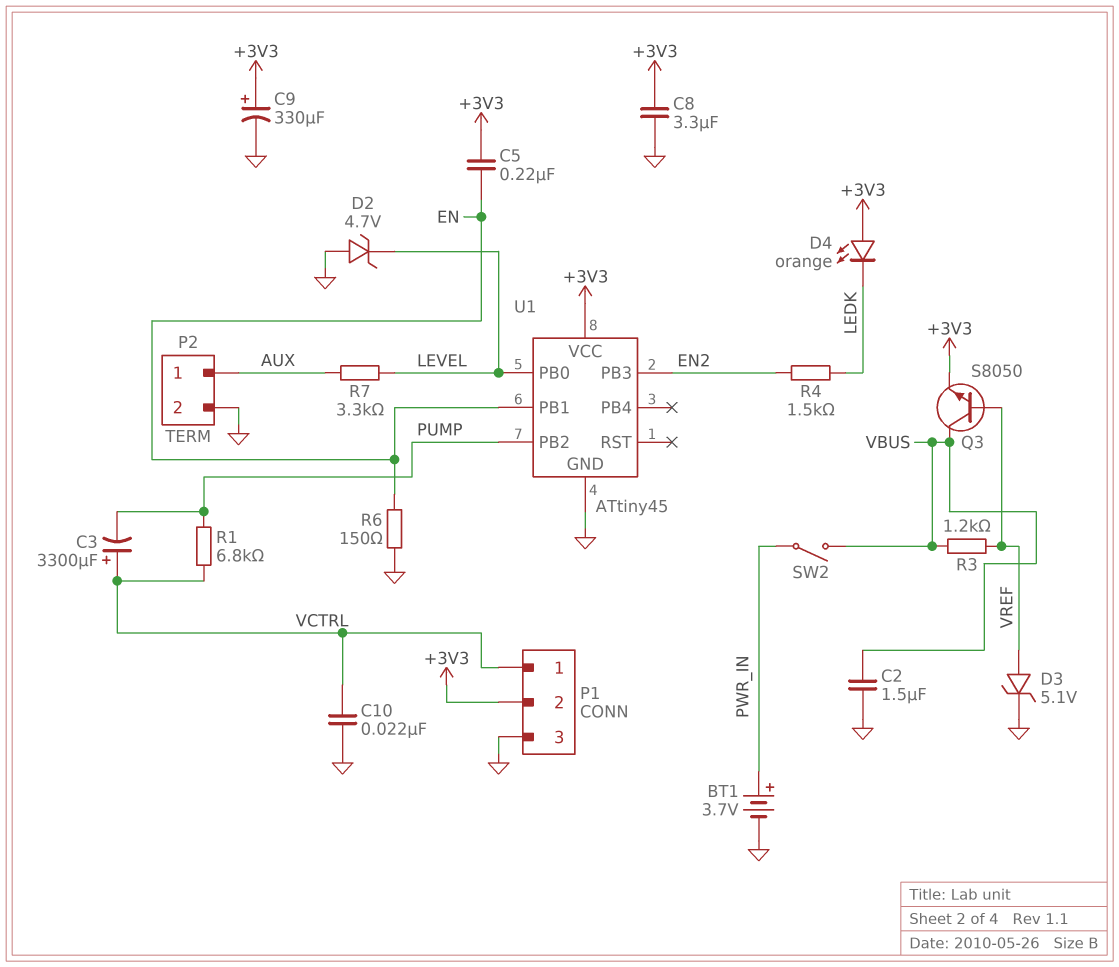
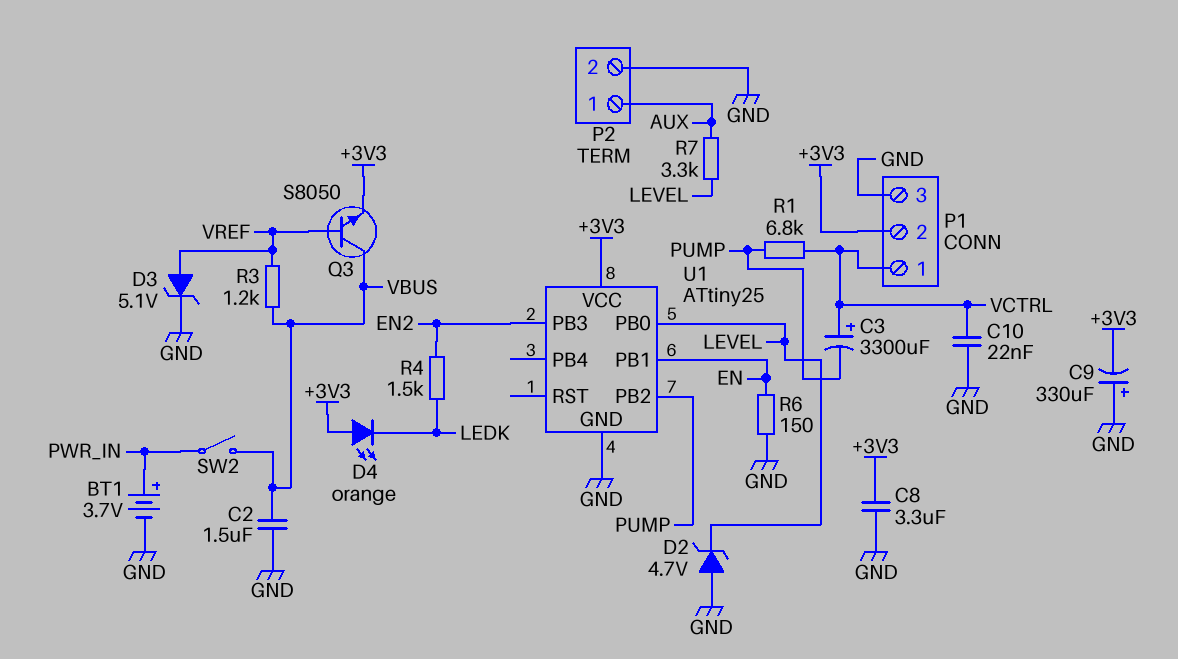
C5: 220nF (+3V3, EN) -> none
C9: 330uF (plus +3V3, minus GND) -> 330uF (plus GND, minus +3V3)
U1: ATtiny45 -> ATtiny25

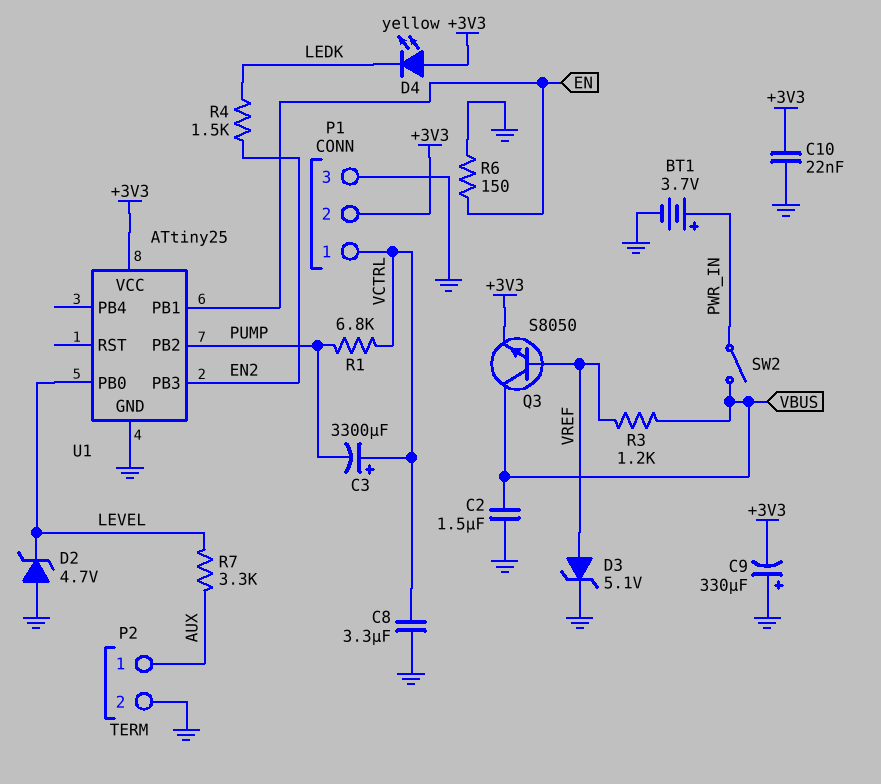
C8: 3.3uF (+3V3, GND) -> 3.3uF (GND, VCTRL)
C10: 22nF (GND, VCTRL) -> 22nF (+3V3, GND)
D4: LED orange (A +3V3, K LEDK) -> LED yellow (A +3V3, K LEDK)

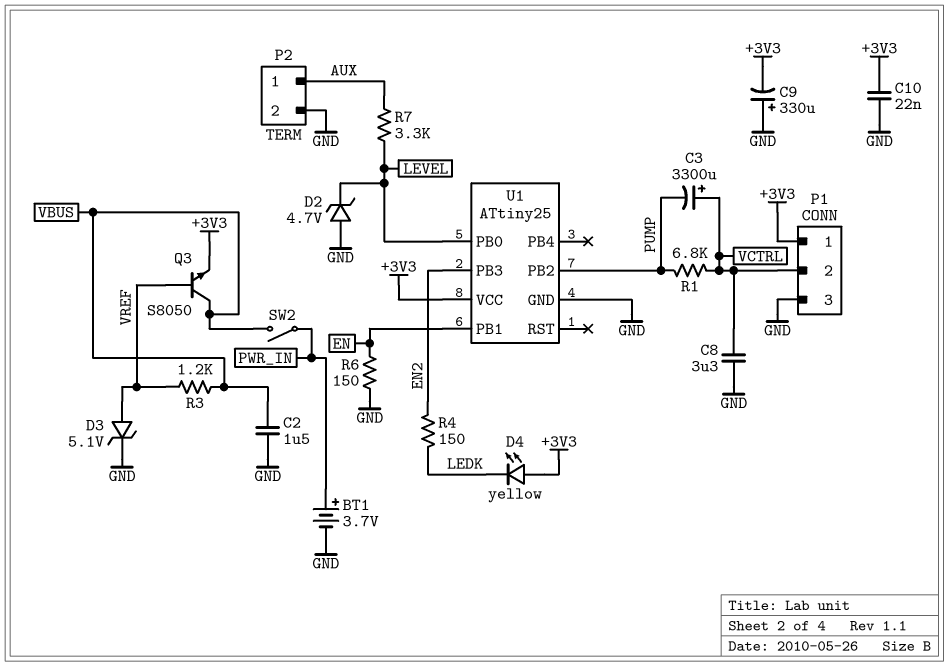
P1 pin 1: VCTRL -> +3V3
P1 pin 2: +3V3 -> VCTRL
R4: 1.5k (EN2, LEDK) -> 150 (EN2, LEDK)

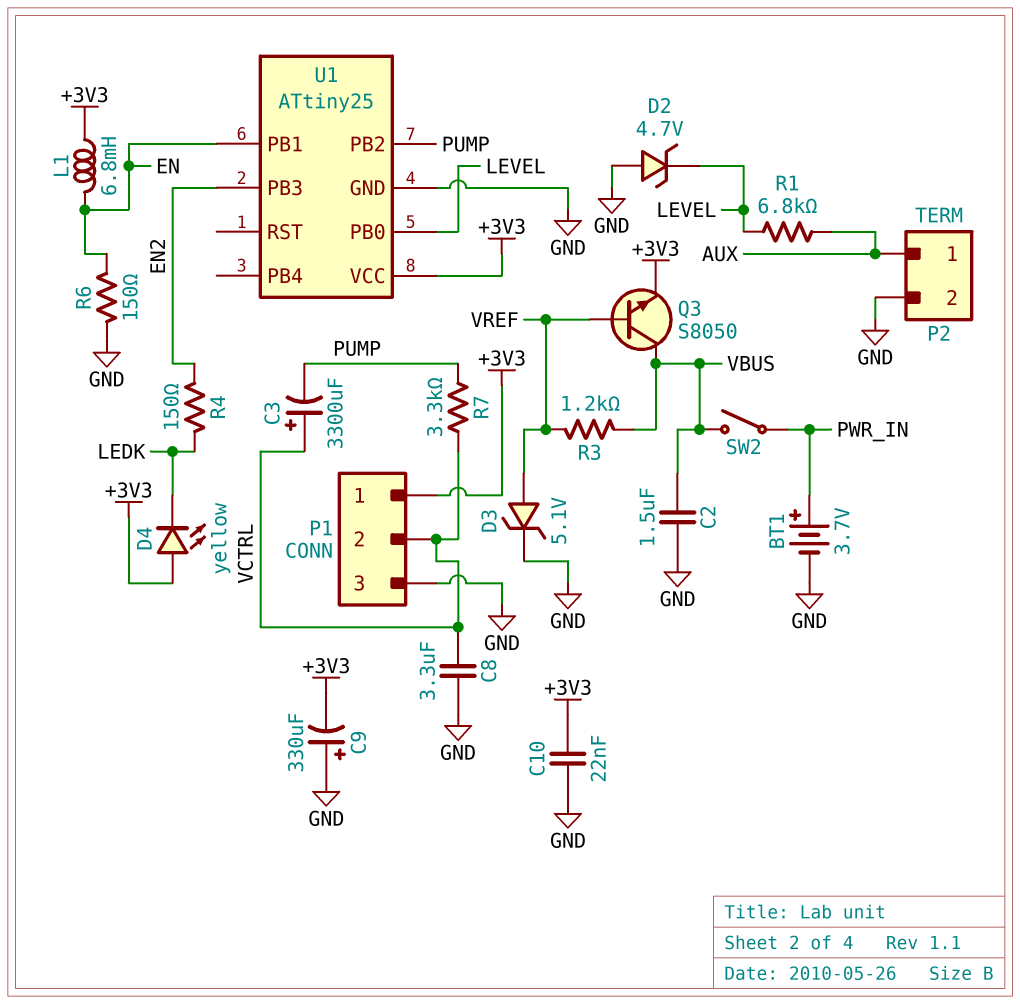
L1: none -> 6.8mH (+3V3, EN)
R1: 6.8k (PUMP, VCTRL) -> 6.8k (AUX, LEVEL)
R7: 3.3k (AUX, LEVEL) -> 3.3k (PUMP, VCTRL)

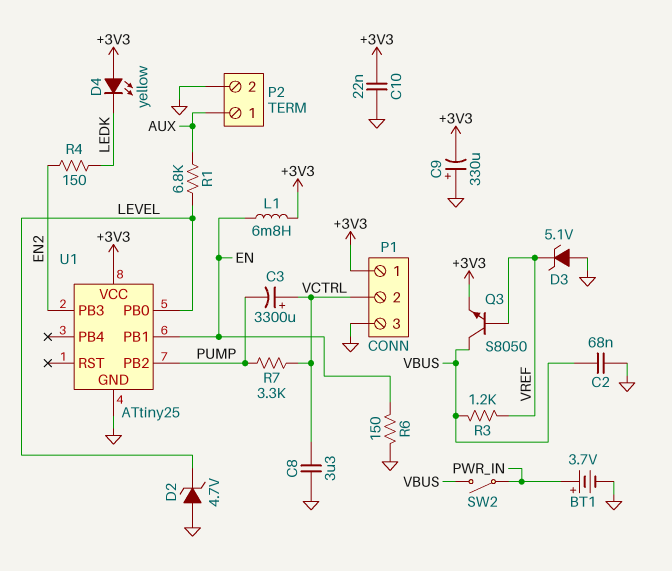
C2: 1.5uF (GND, VBUS) -> 68nF (GND, VBUS)
D3: zener 5.1V (A VREF, K GND) -> zener 5.1V (A GND, K VREF)

